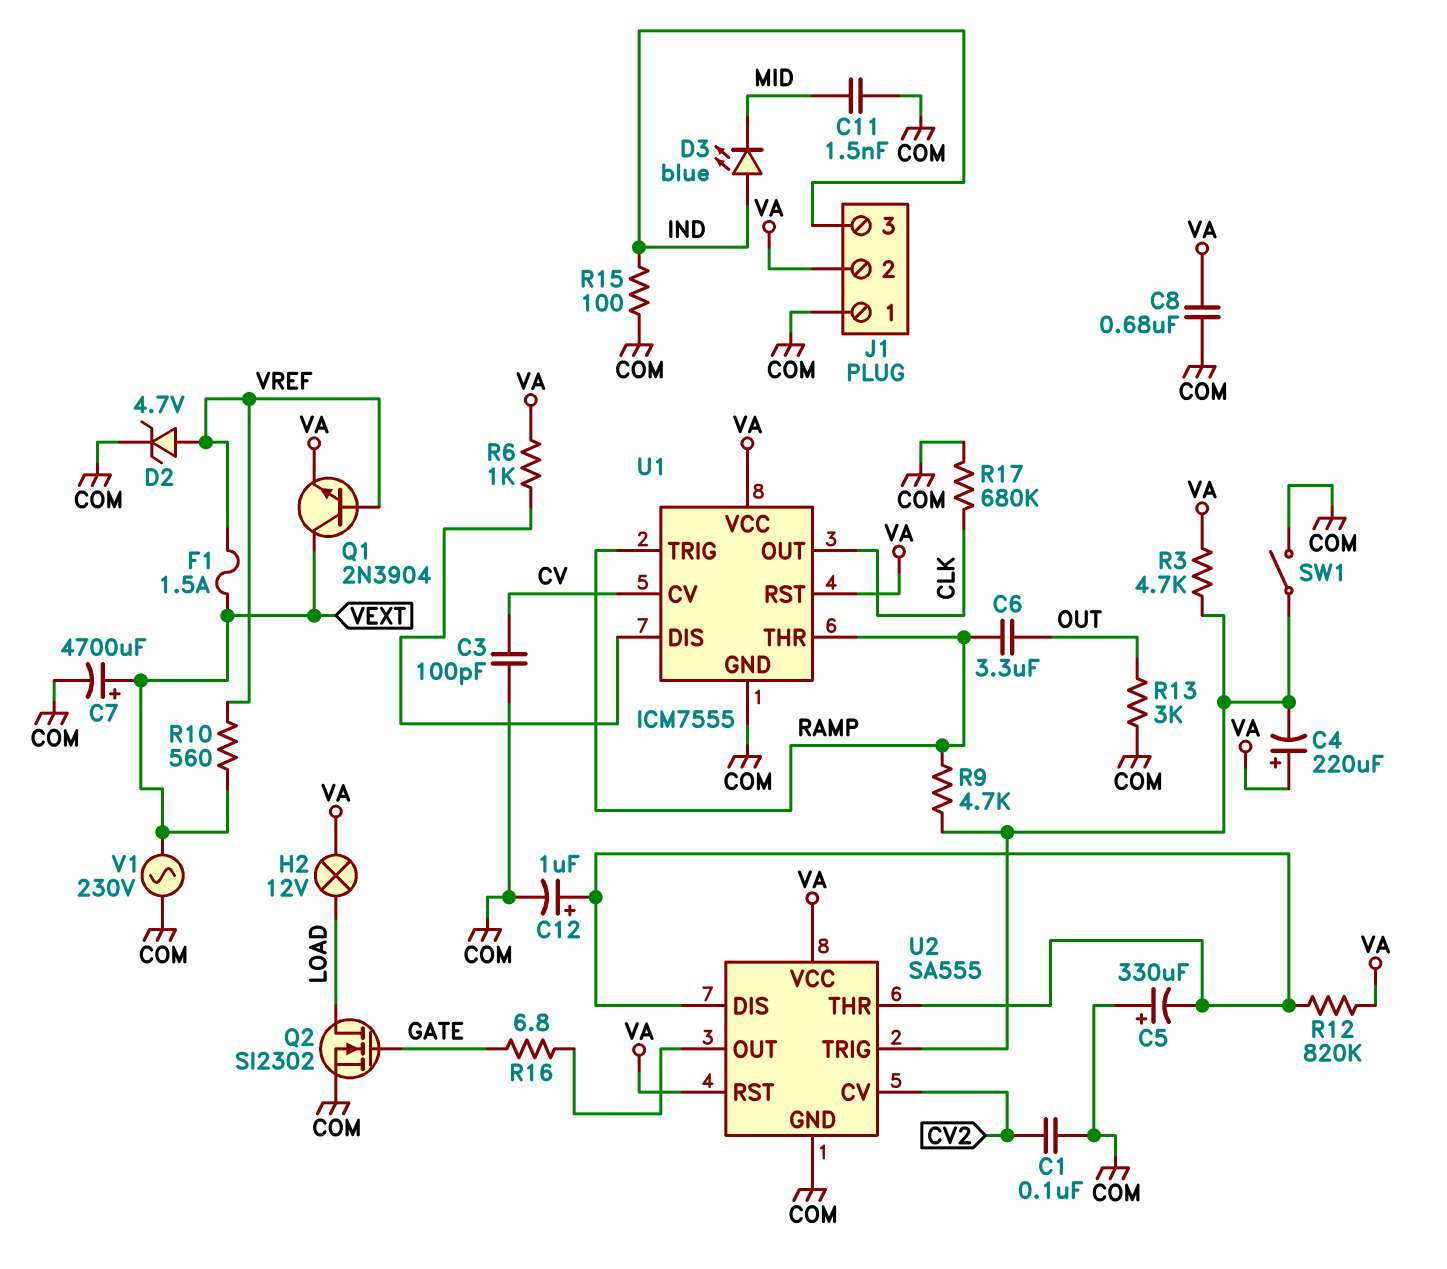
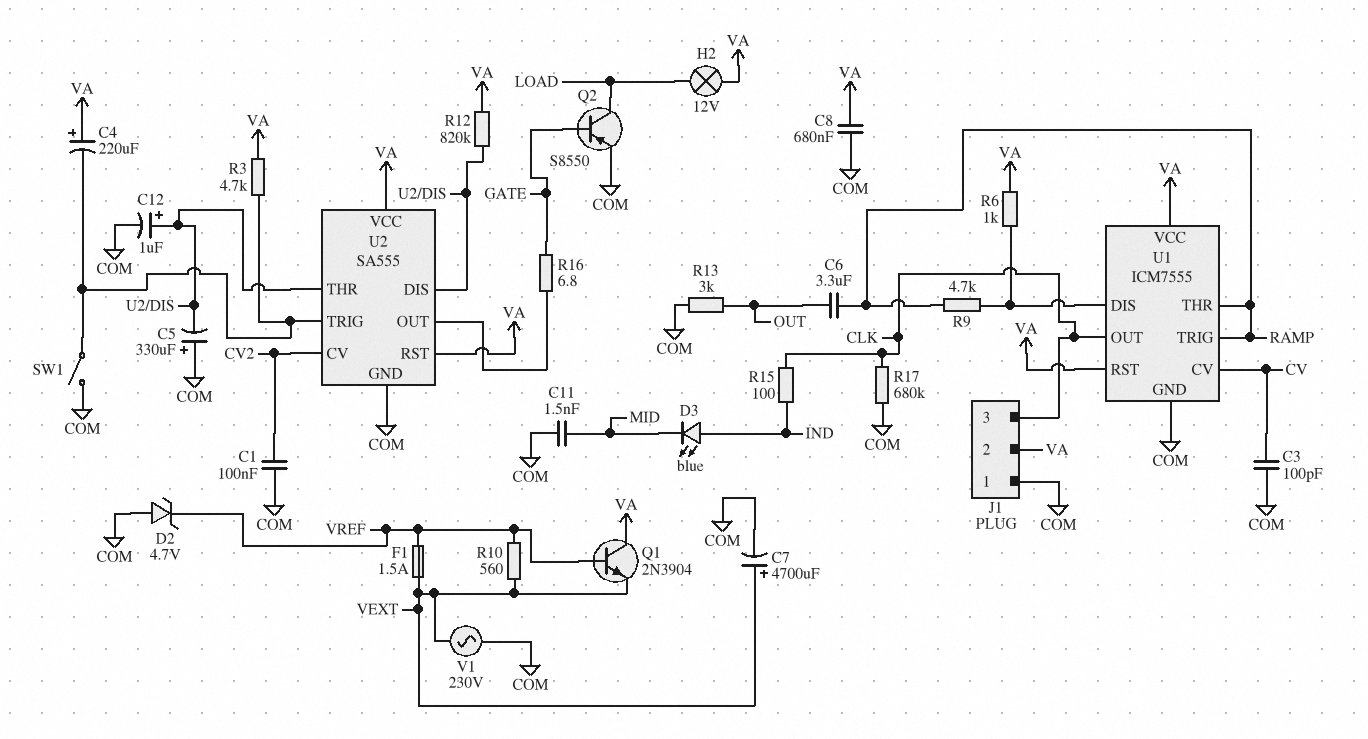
D2: zener 4.7V (A VREF, K COM) -> zener 4.7V (A COM, K VREF)
J1 pin 3: IND -> CLK
Q1: NPN 2N3904 (B VREF, C VEXT, E VA) -> NPN 2N3904 (B VREF, C VA, E VEXT)
Q2: NMOS SI2302 (G GATE, D LOAD, S COM) -> PNP S8550 (B GATE, C LOAD, E COM)
R9: 4.7k (RAMP, U2/TRIG) -> 4.7k (RAMP, U1/DIS)
R15: 100 (COM, IND) -> 100 (CLK, IND)

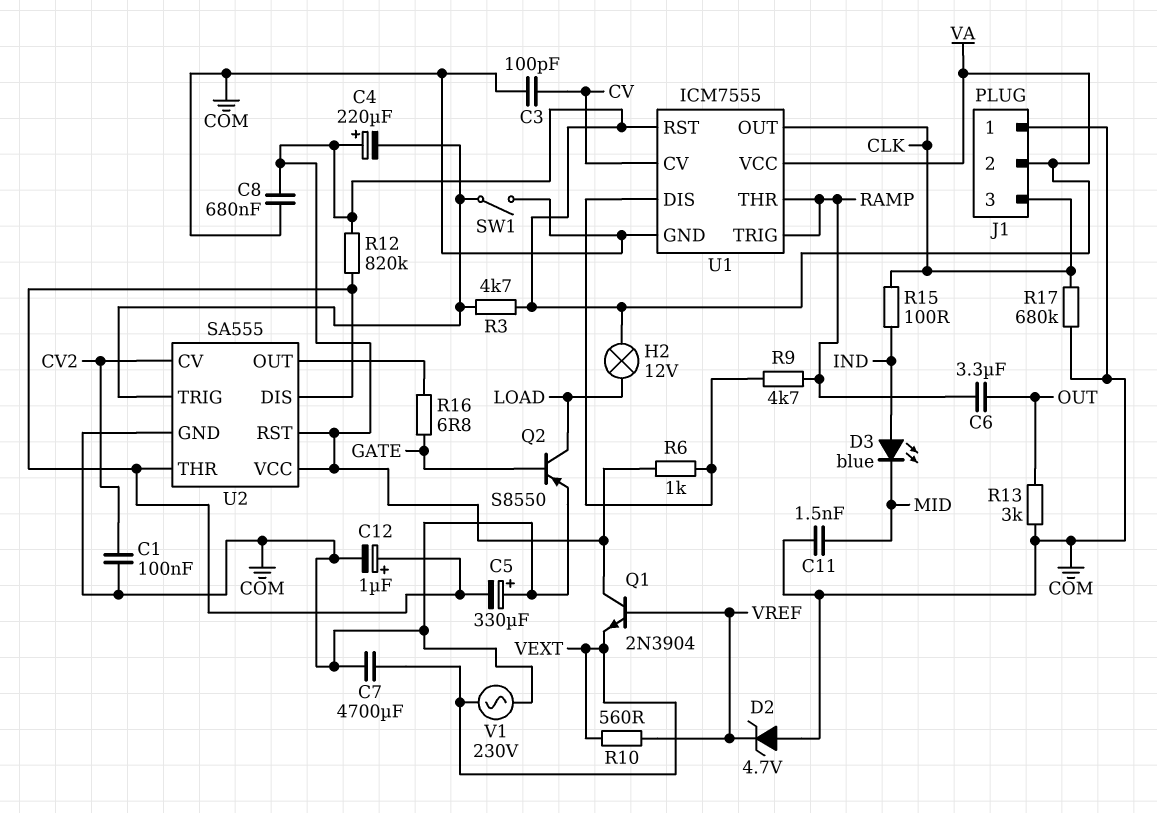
C7: 4700uF (plus VEXT, minus COM) -> 4700uF (COM, VEXT)
F1: 1.5A (VEXT, VREF) -> none

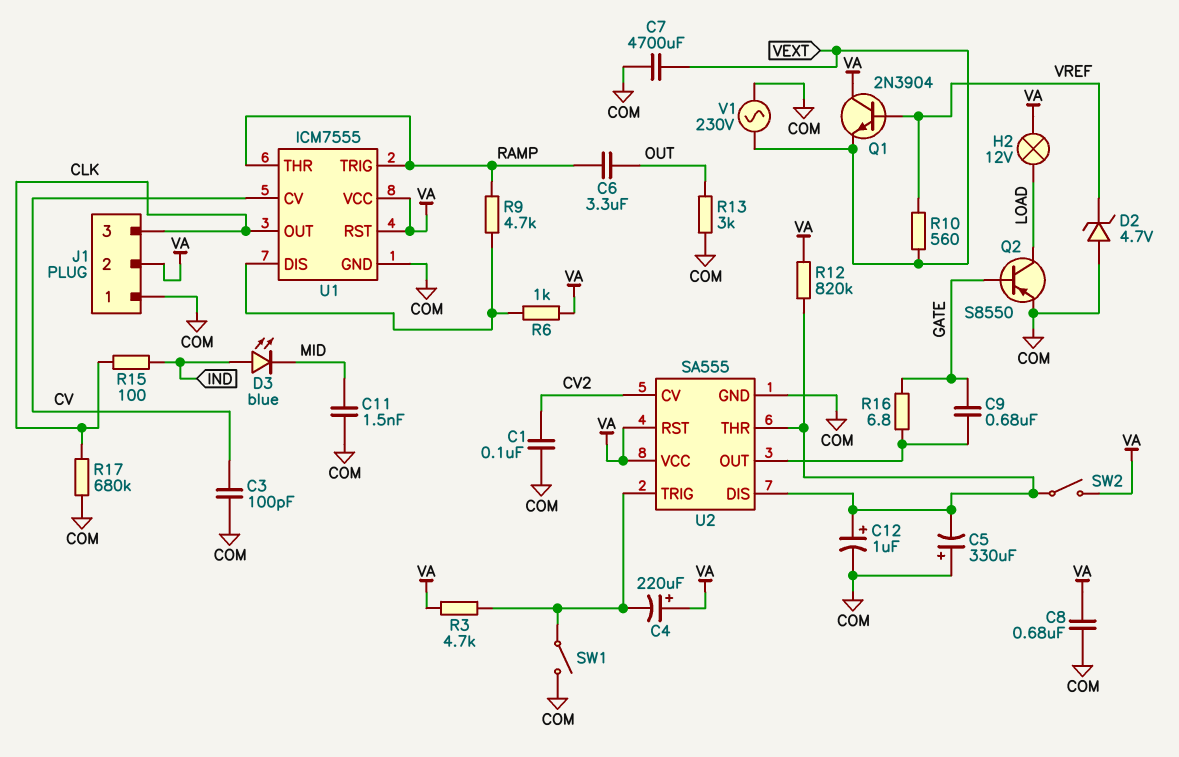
C9: none -> 680nF (GATE, U2/OUT)
SW2: none -> switch (U2/DIS, VA)

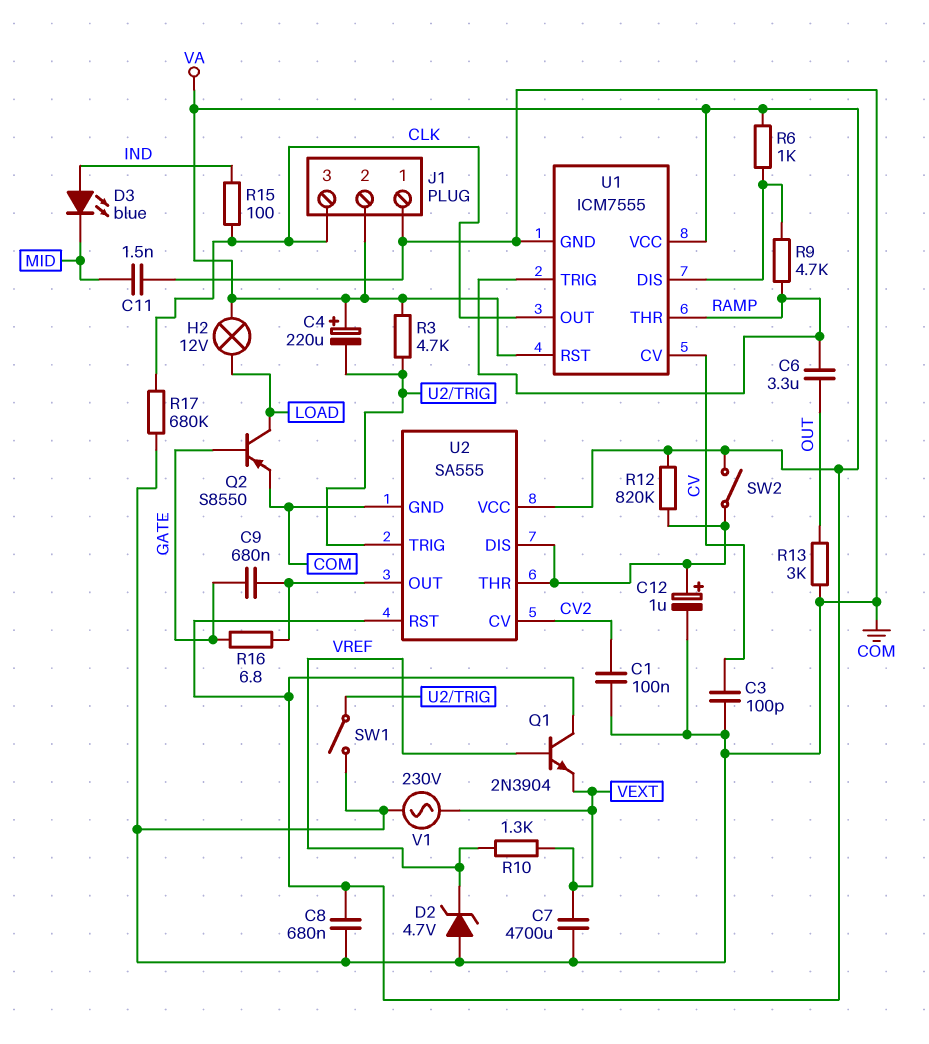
C5: 330uF (plus COM, minus U2/DIS) -> none
R10: 560 (VEXT, VREF) -> 1.3k (VEXT, VREF)

